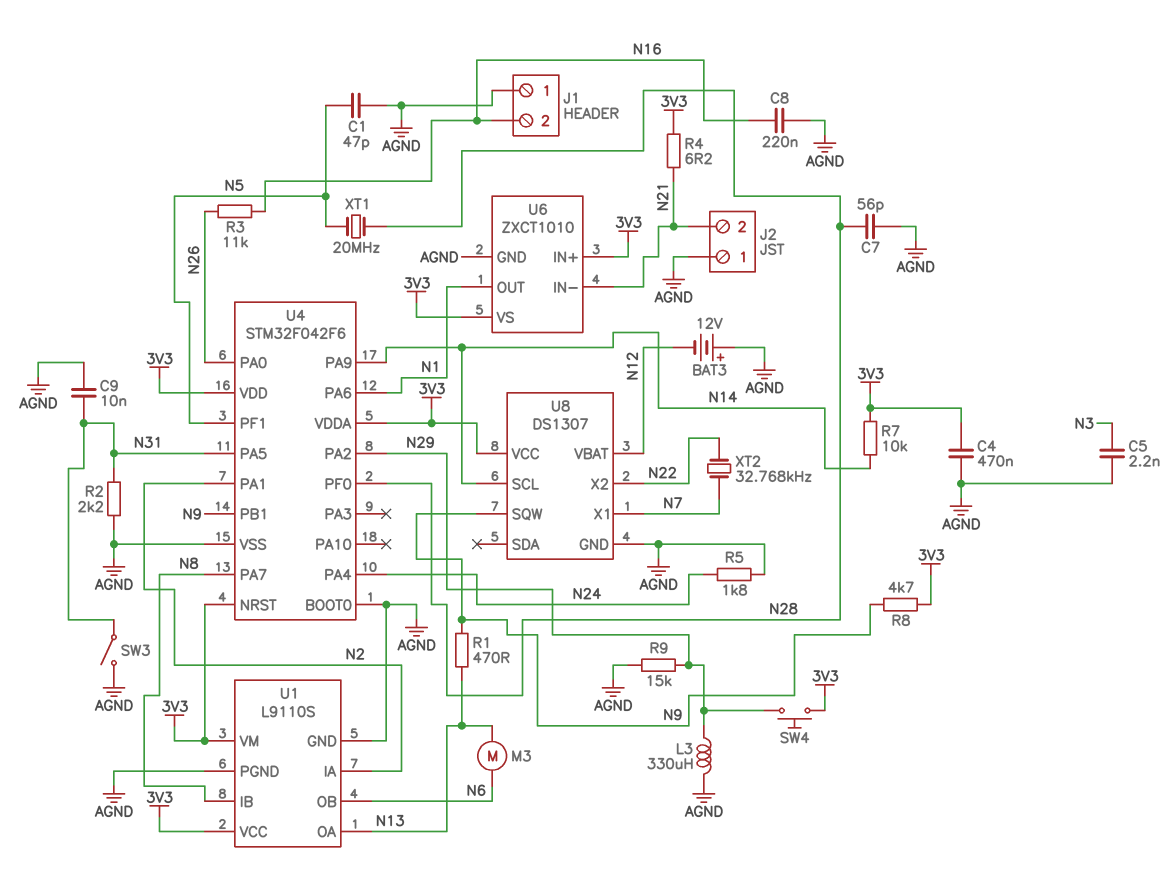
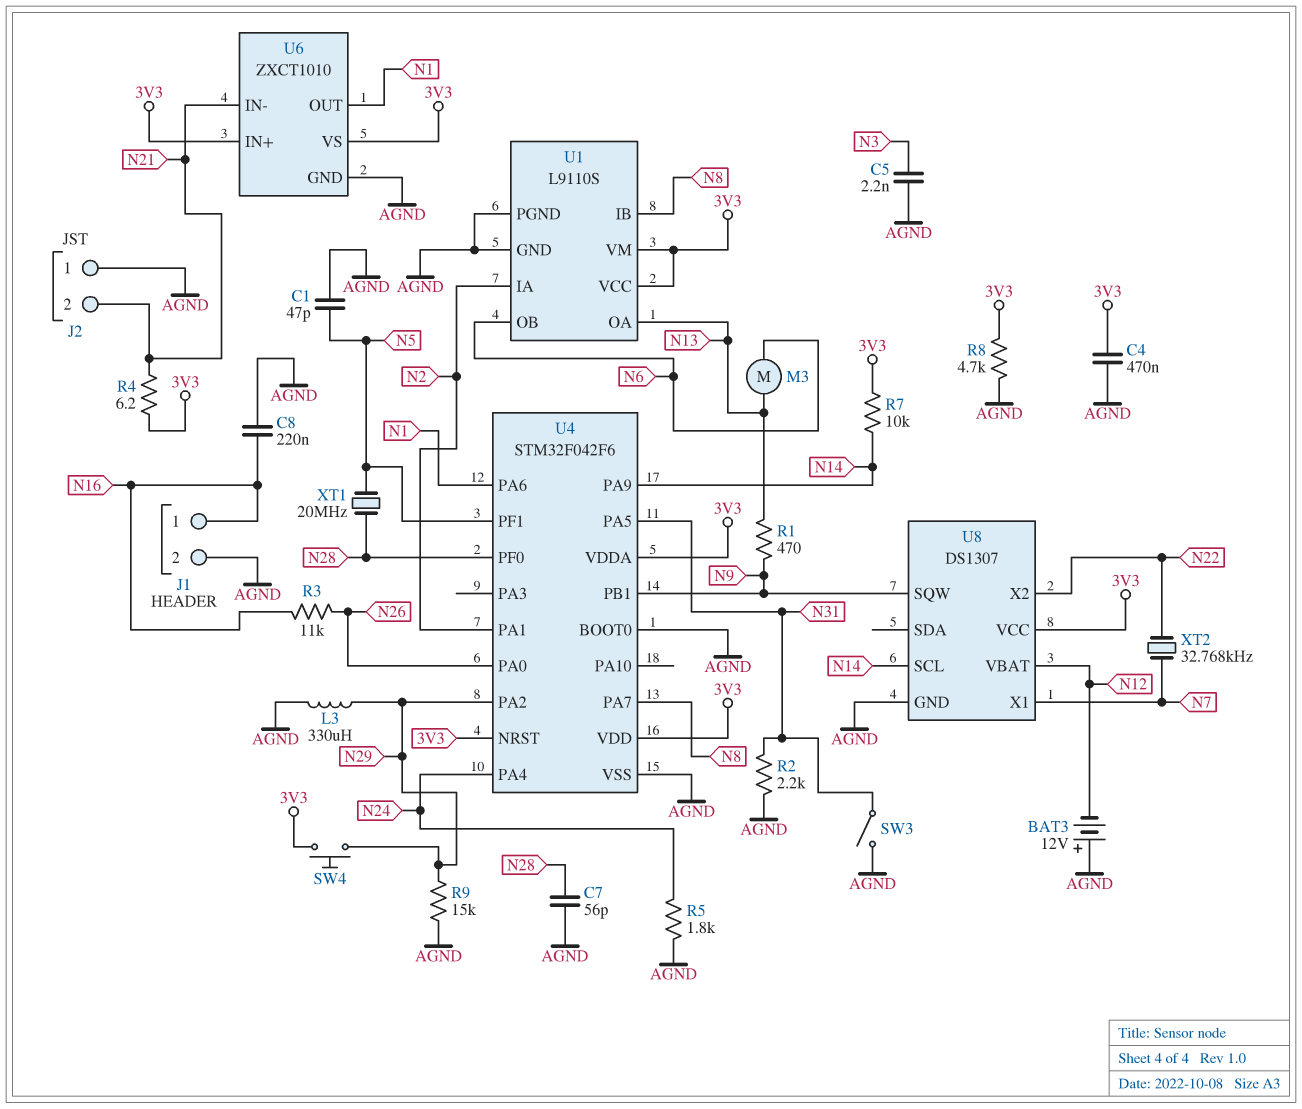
C9: 10nF (AGND, N31) -> none
J1 pin 1: AGND -> N16
J1 pin 2: N16 -> AGND
R8: 4.7k (3V3, N9) -> 4.7k (3V3, AGND)

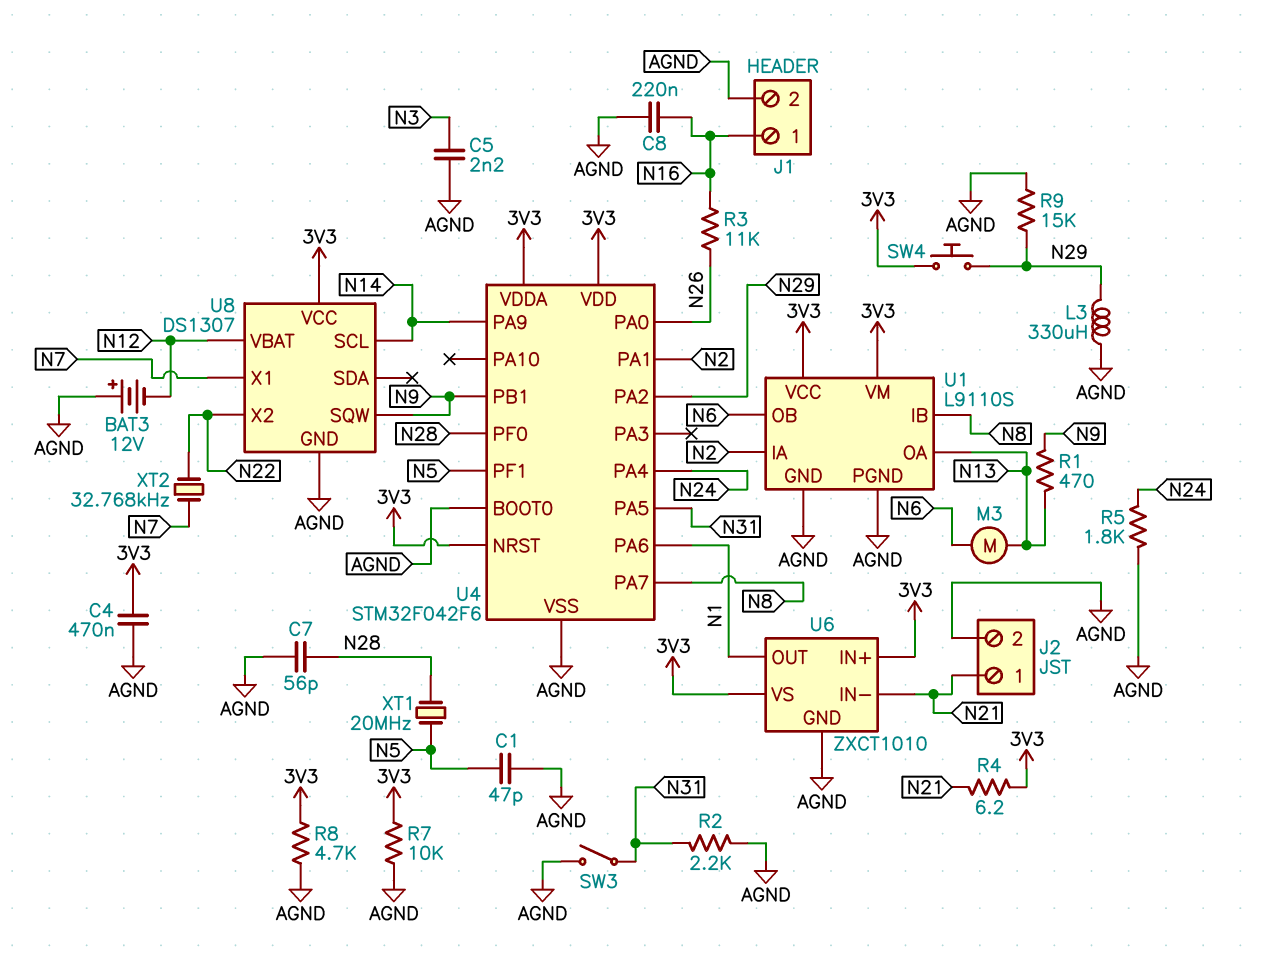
J2 pin 1: AGND -> N21
J2 pin 2: N21 -> AGND
R7: 10k (3V3, N14) -> 10k (3V3, AGND)

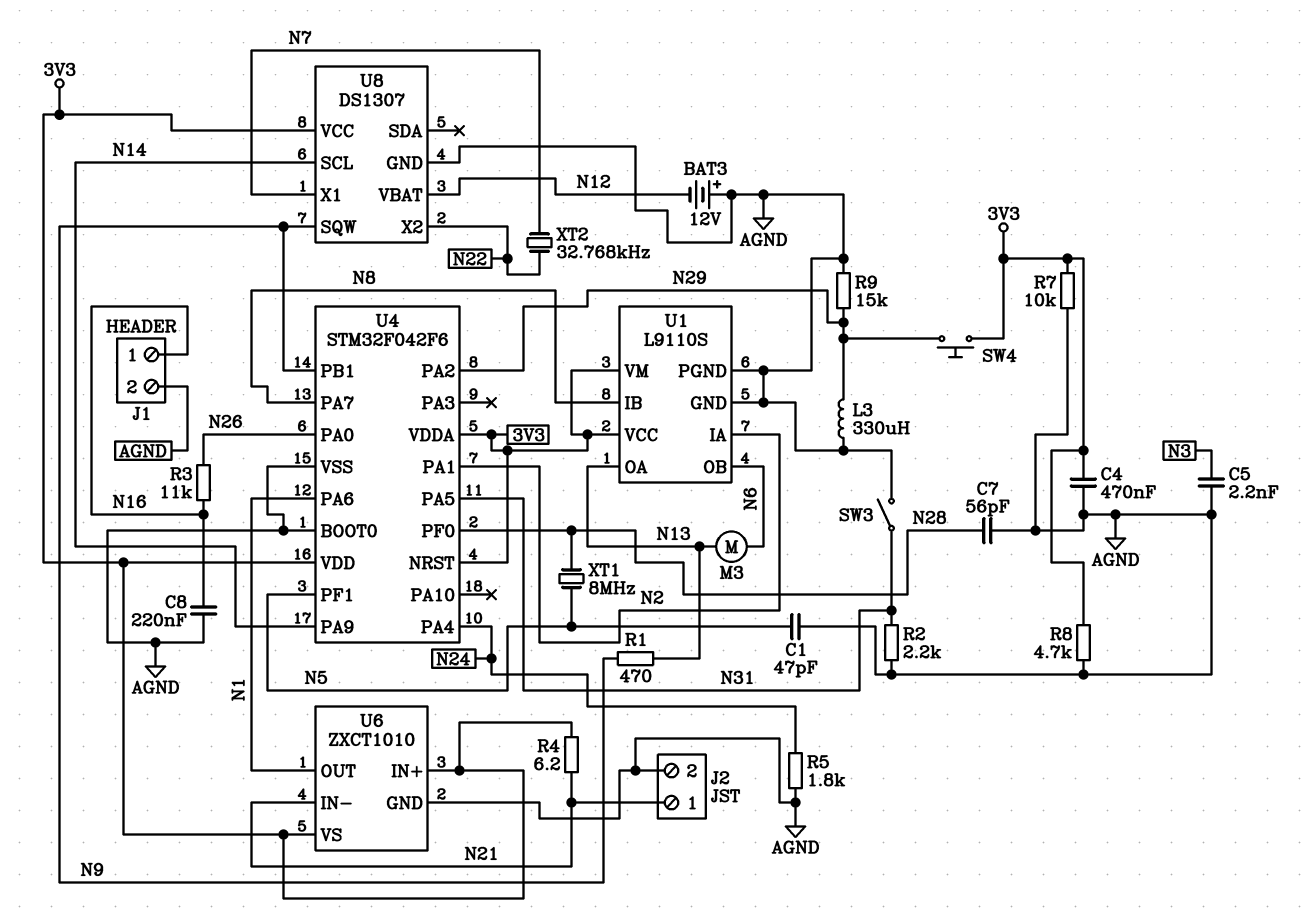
XT1: 20MHz (N5, N28) -> 8MHz (N5, N28)

